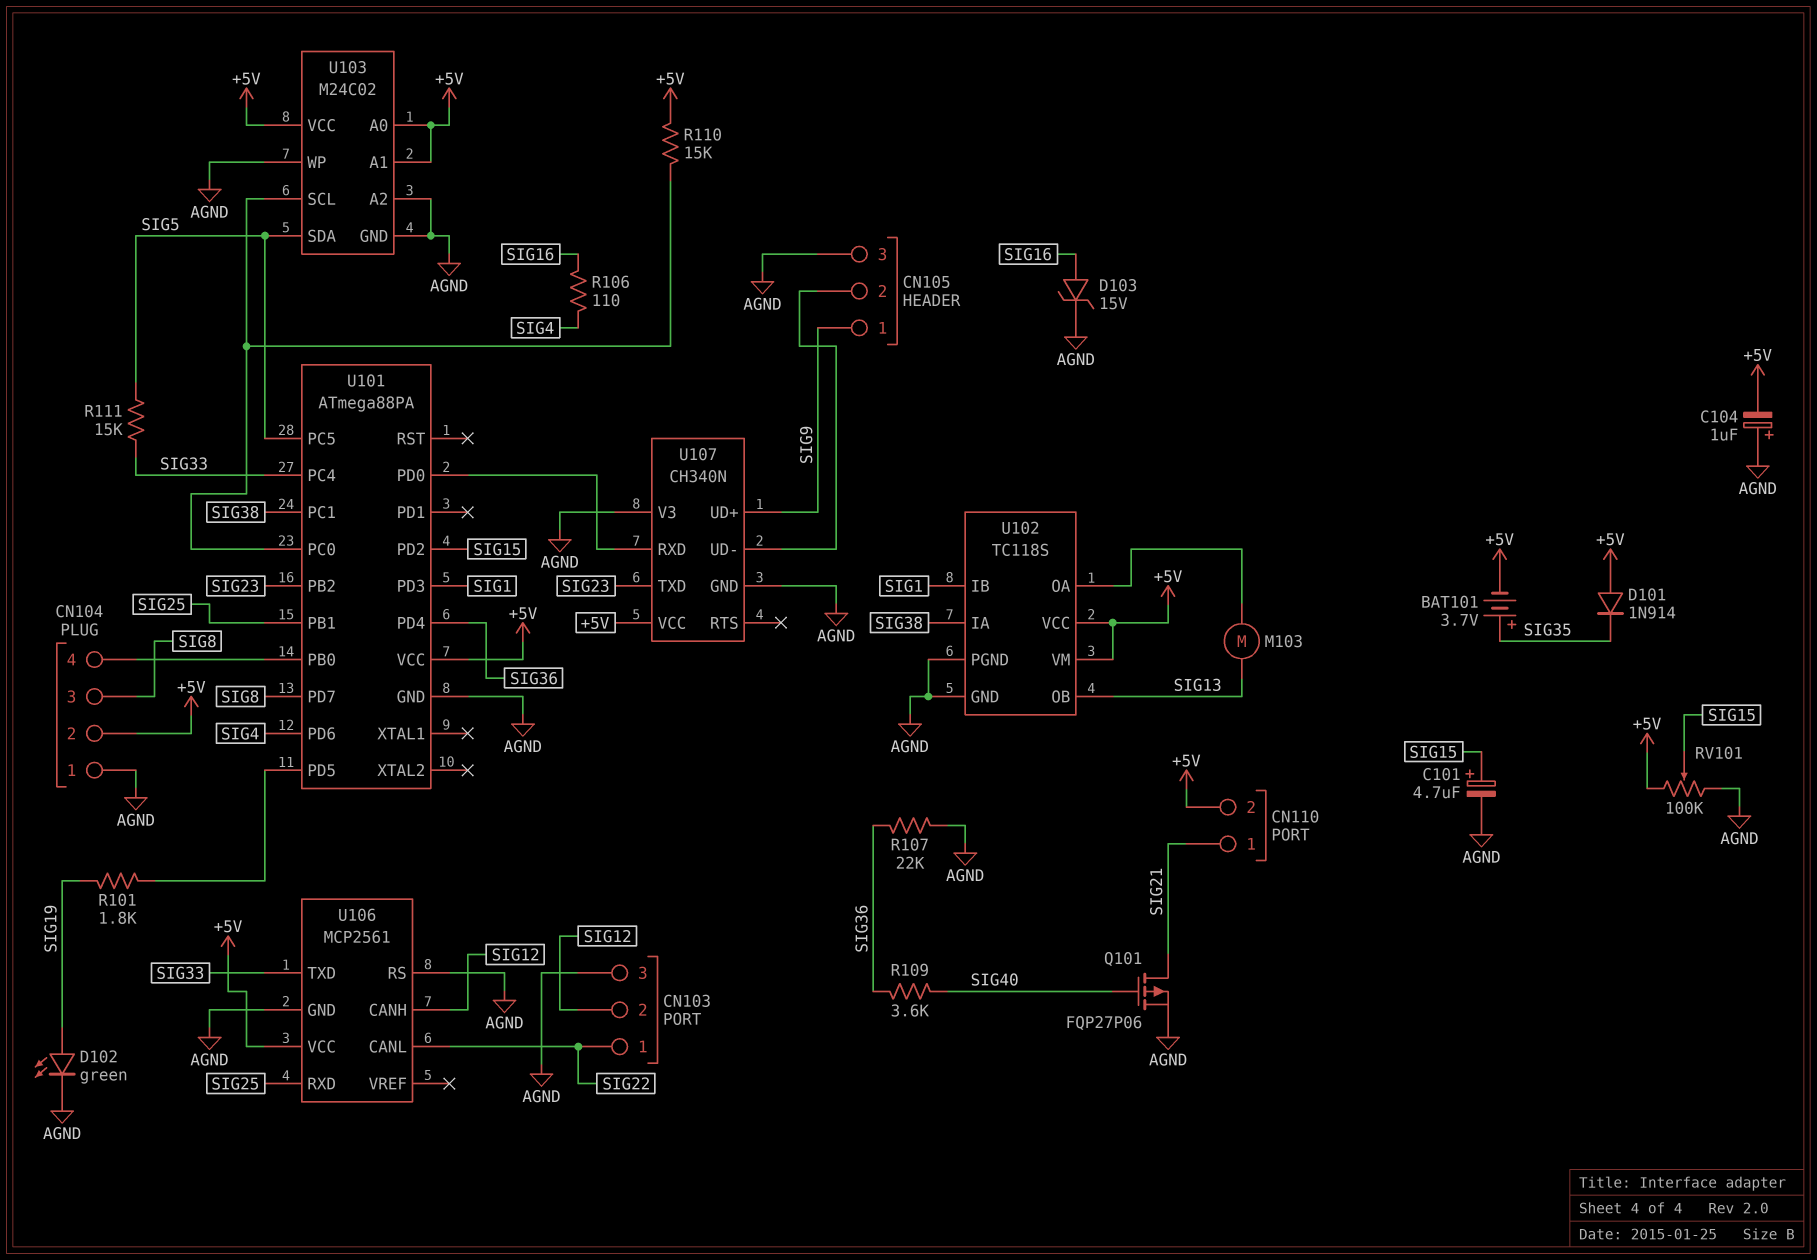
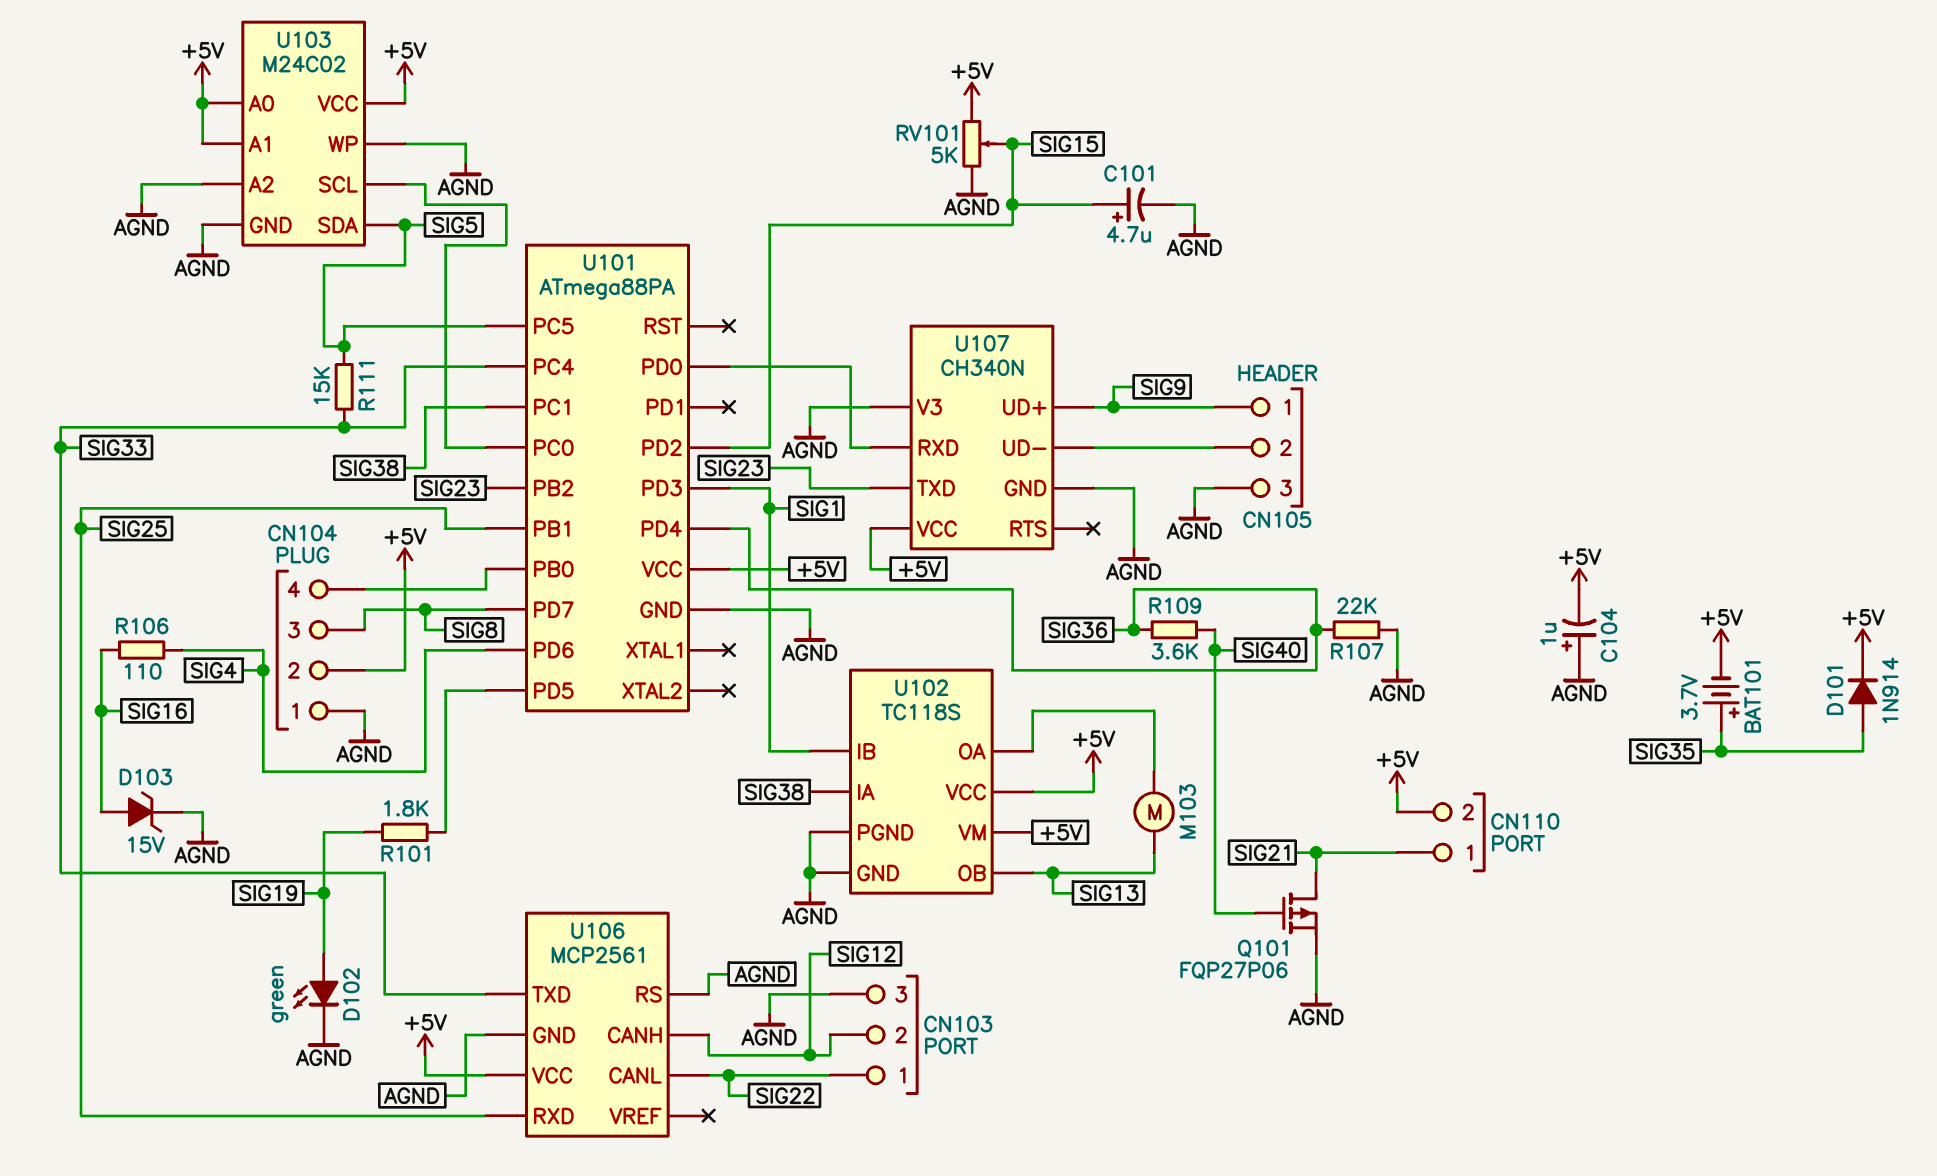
D101: diode 1N914 (A +5V, K SIG35) -> diode 1N914 (A SIG35, K +5V)
R110: 15k (+5V, U101/PC0) -> none
RV101: 100k (+5V, AGND, wiper SIG15) -> 5k (+5V, AGND, wiper SIG15)

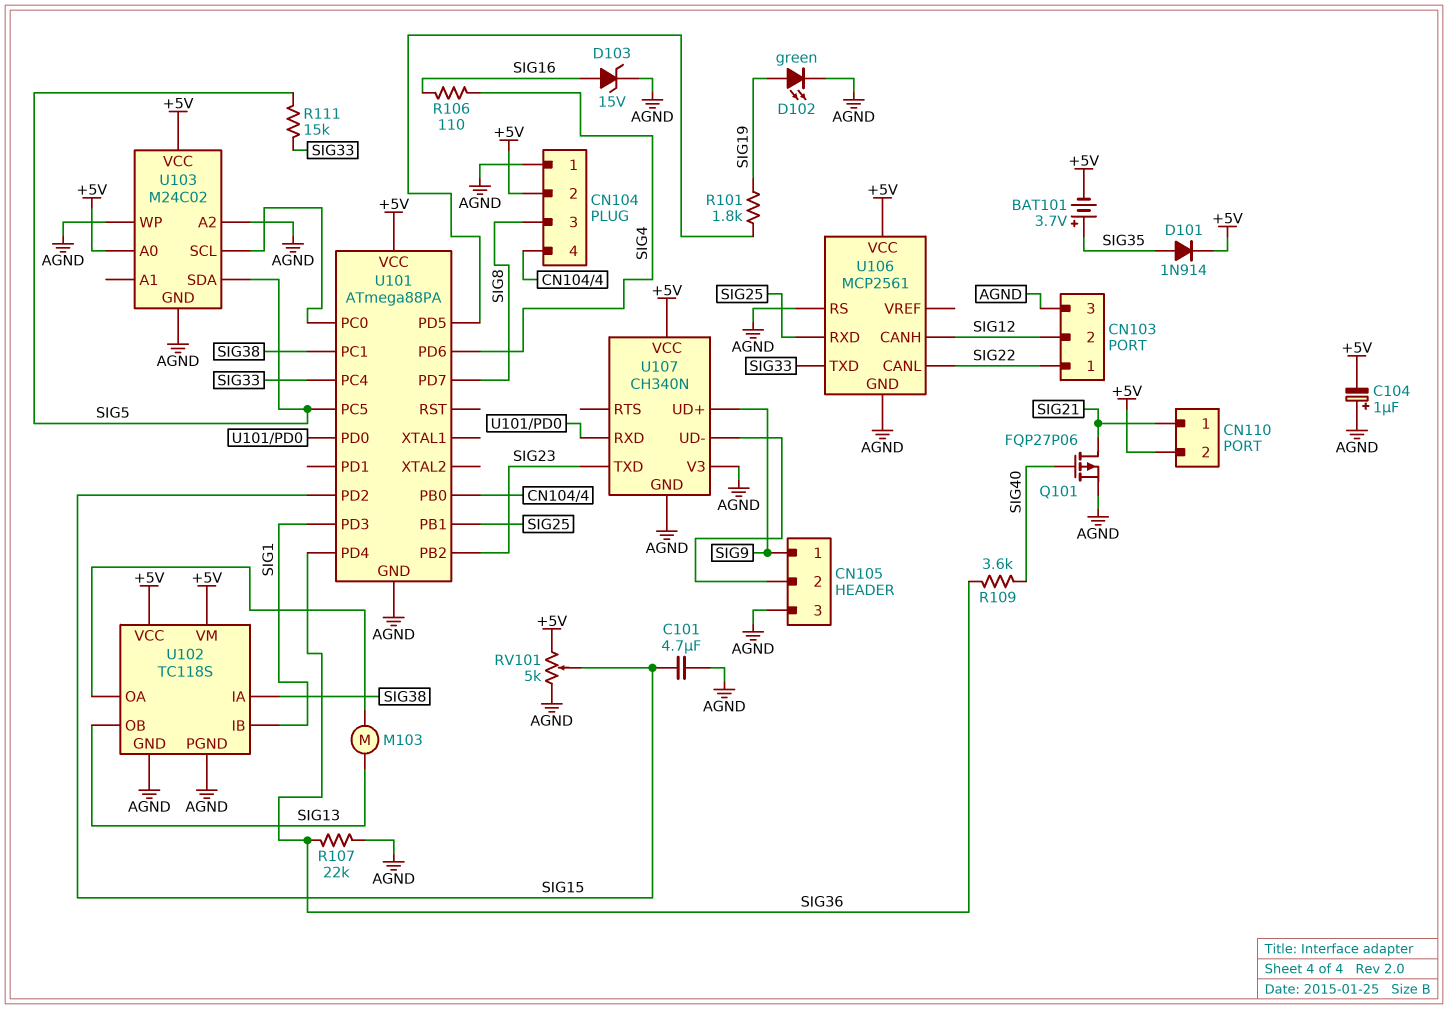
C101: 4.7uF (plus SIG15, minus AGND) -> 4.7uF (AGND, SIG15)
U103 pin A1: +5V -> none

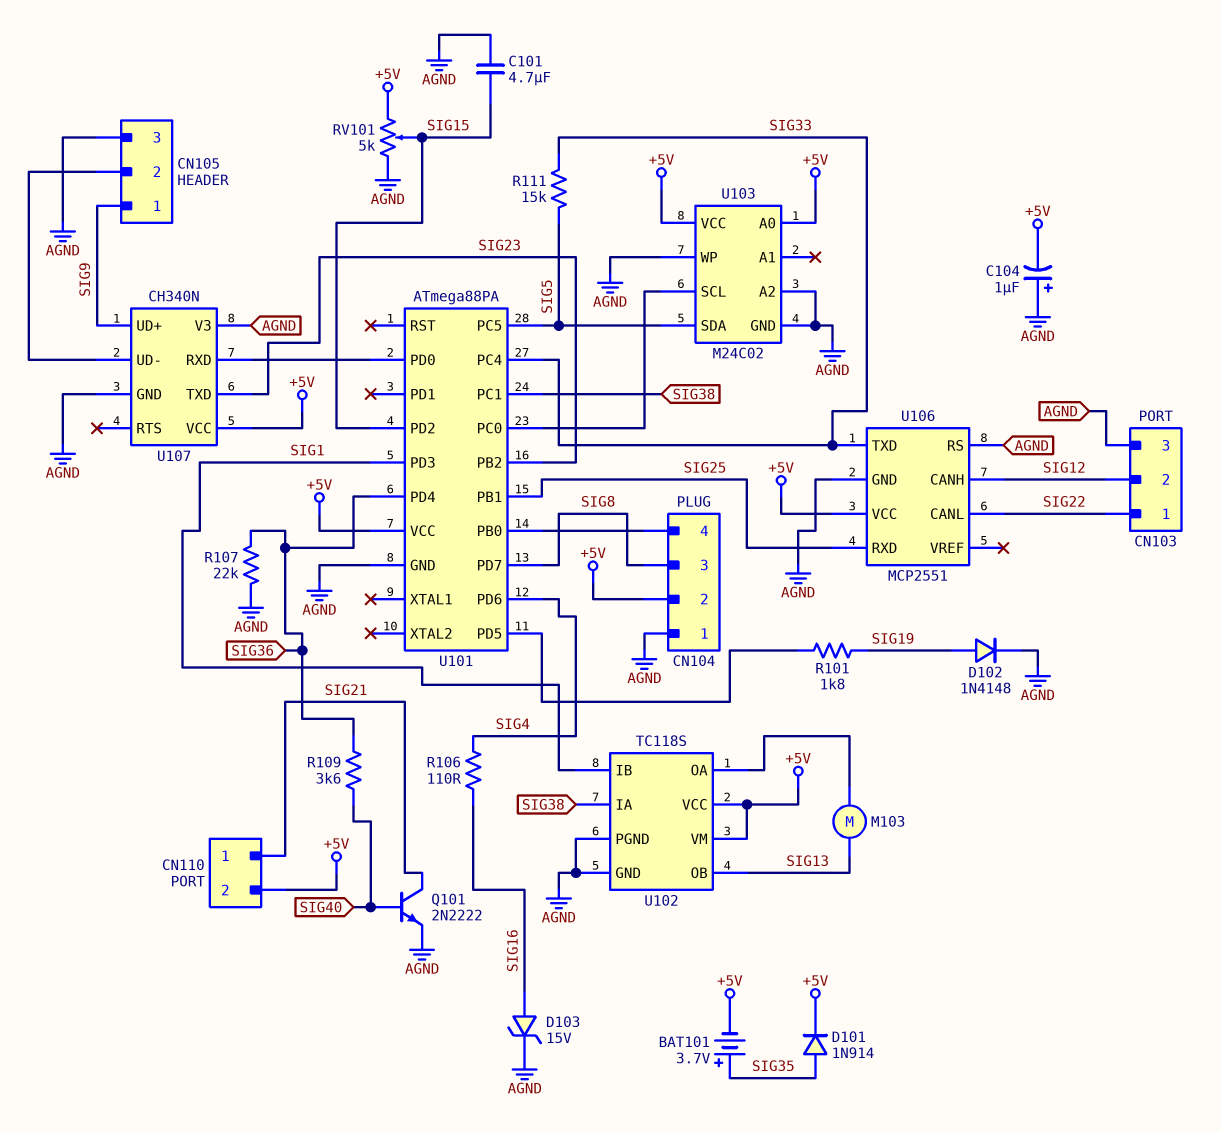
D102: LED green (A SIG19, K AGND) -> diode 1N4148 (A SIG19, K AGND)
Q101: PMOS FQP27P06 (G SIG40, D SIG21, S AGND) -> NPN 2N2222 (B SIG40, C SIG21, E AGND)
U106: MCP2561 -> MCP2551

